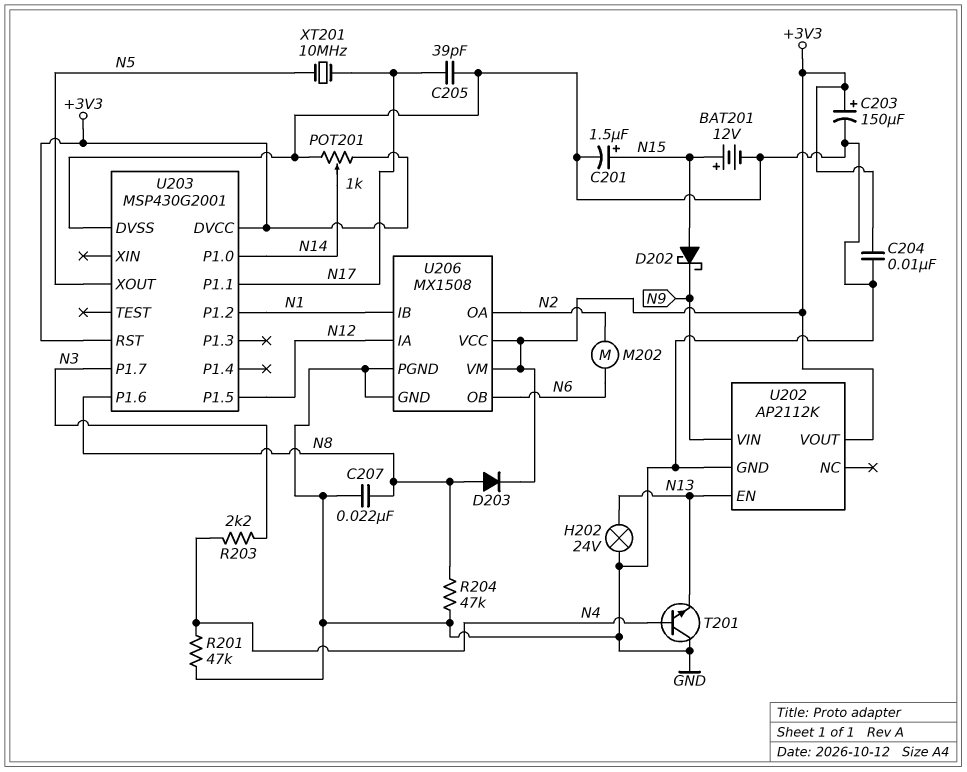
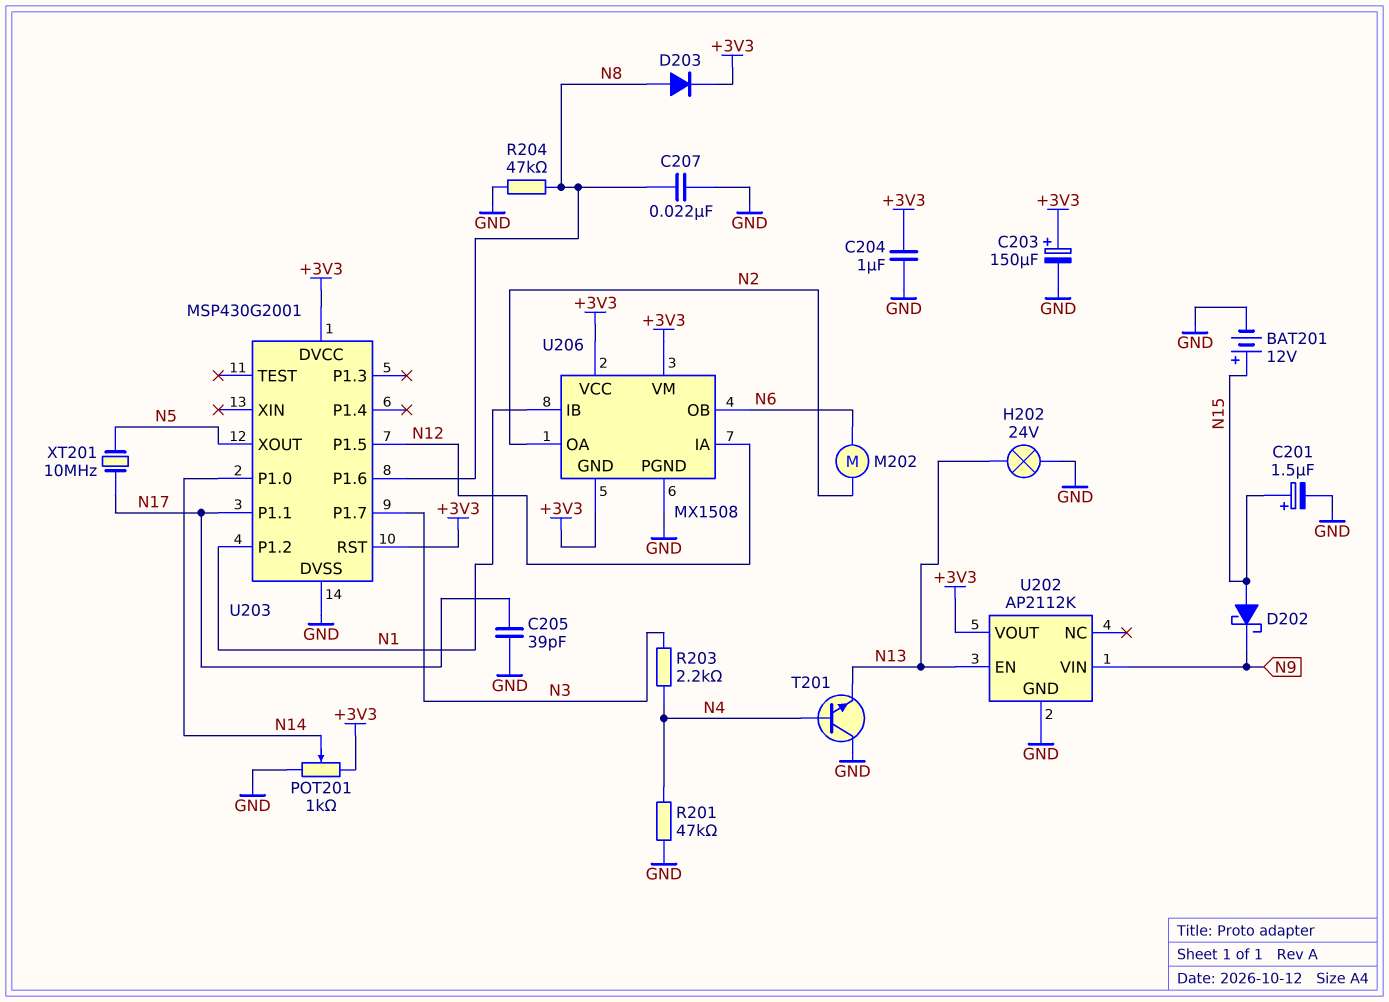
C204: 10nF (+3V3, GND) -> 1uF (+3V3, GND)
U206 pin GND: GND -> +3V3

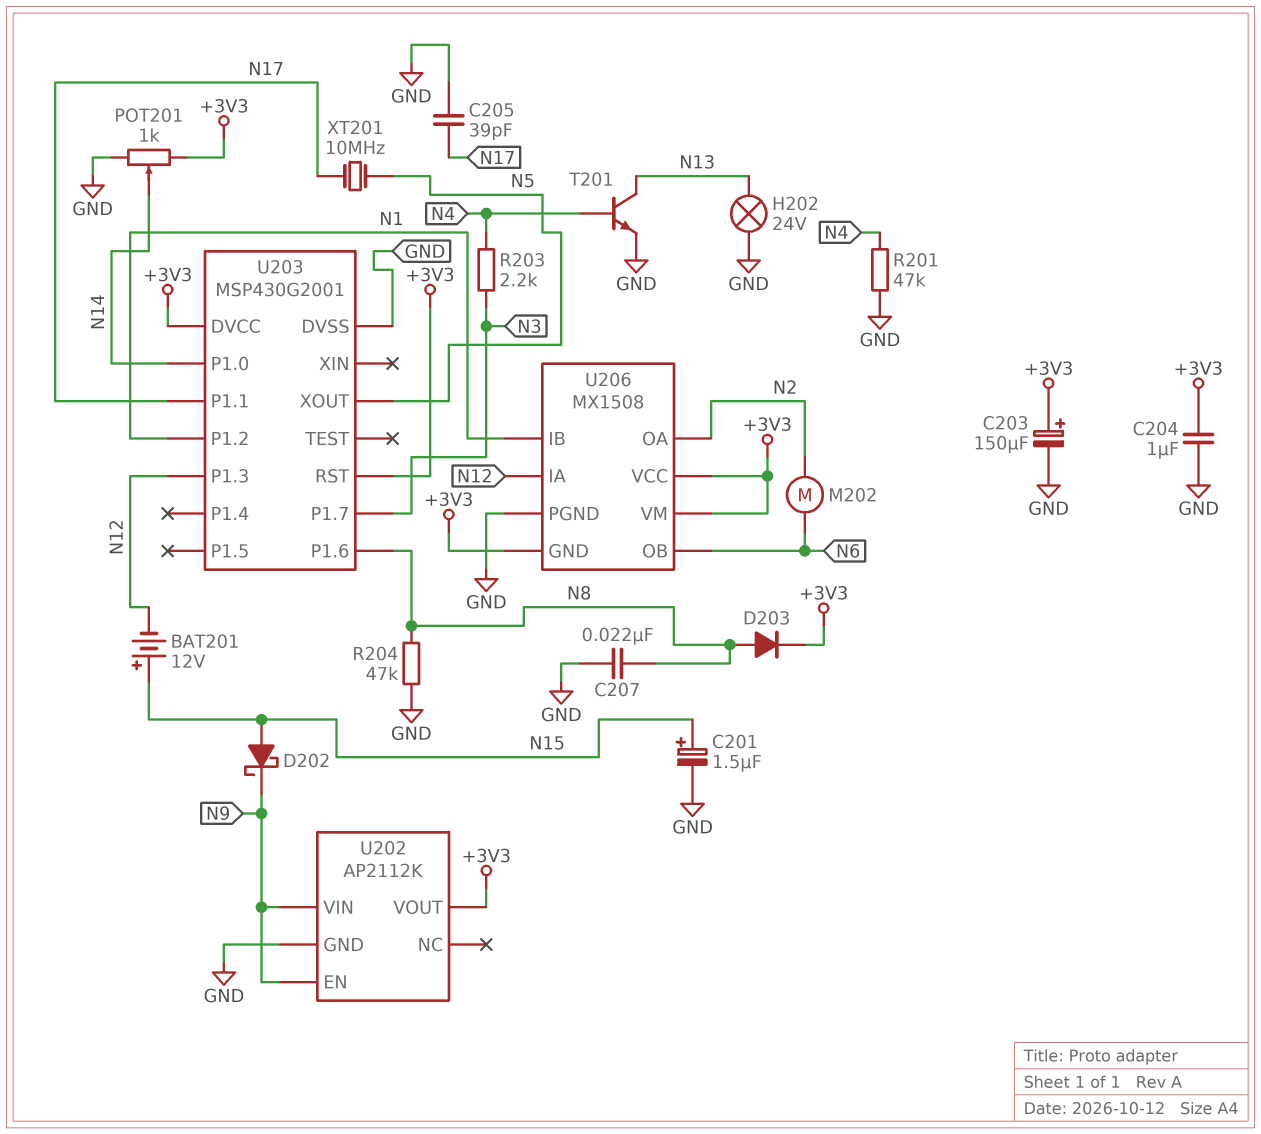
BAT201: 12V (plus N15, minus GND) -> 12V (plus N15, minus N12)
T201: NPN (B N4, C GND, E N13) -> NPN (B N4, C N13, E GND)
U202 pin EN: N13 -> N9
U203 pin P1.3: none -> N12
U203 pin P1.5: N12 -> none

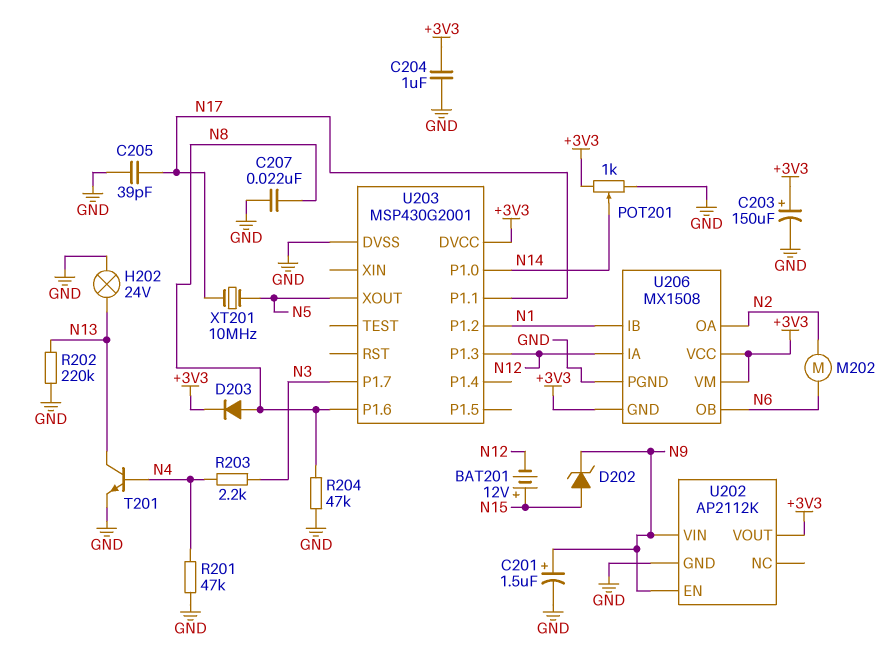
C201: 1.5uF (plus N15, minus GND) -> 1.5uF (plus N9, minus GND)
D202: schottky (A N15, K N9) -> zener (A N15, K N9)
R202: none -> 220k (GND, N13)
U203 pin RST: +3V3 -> none

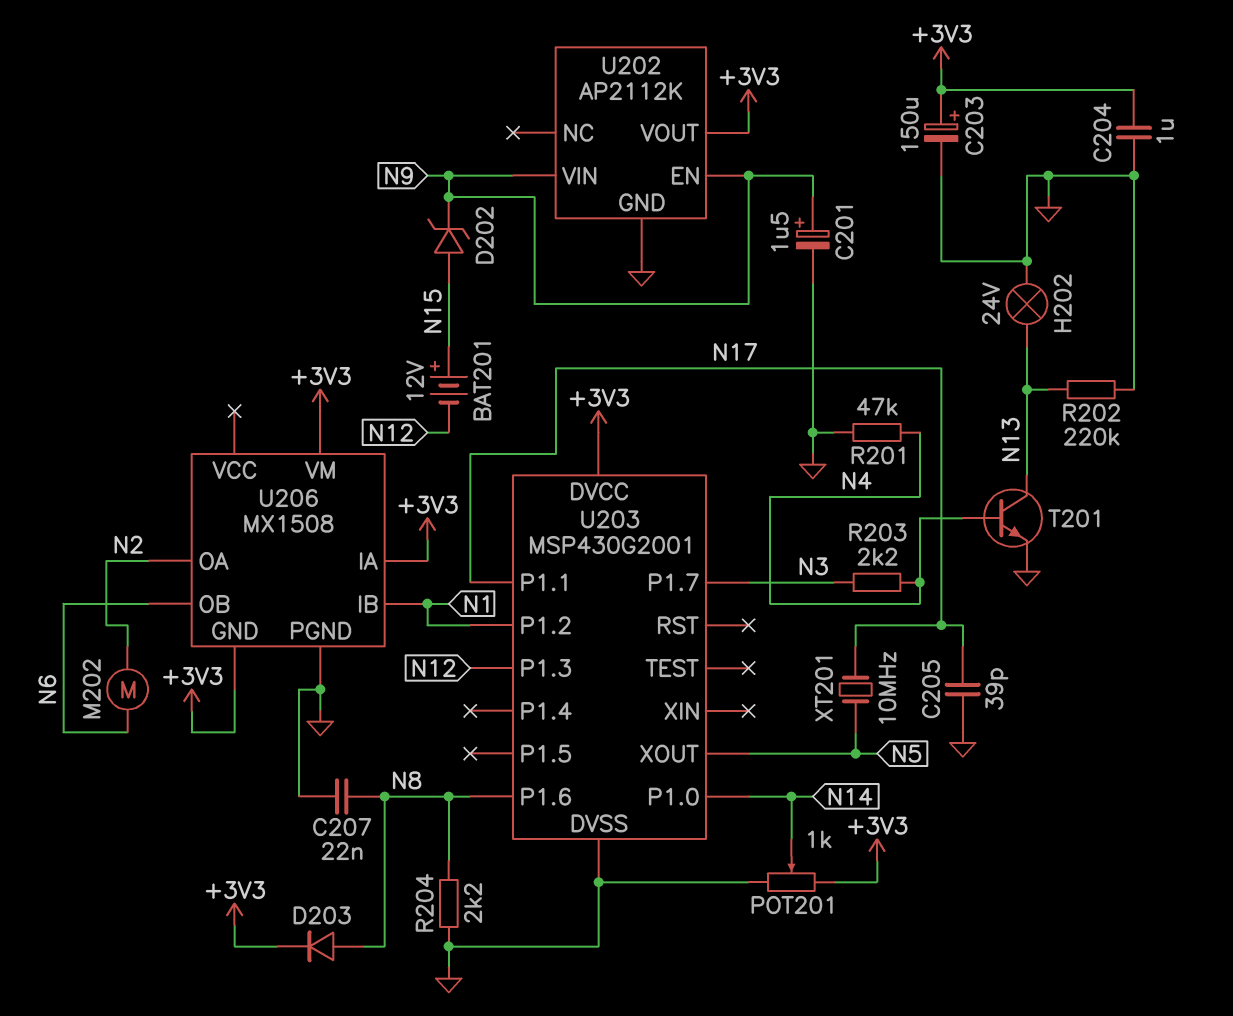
R204: 47k (GND, N8) -> 2.2k (GND, N8)
U206 pin IA: N12 -> +3V3
U206 pin VCC: +3V3 -> none

